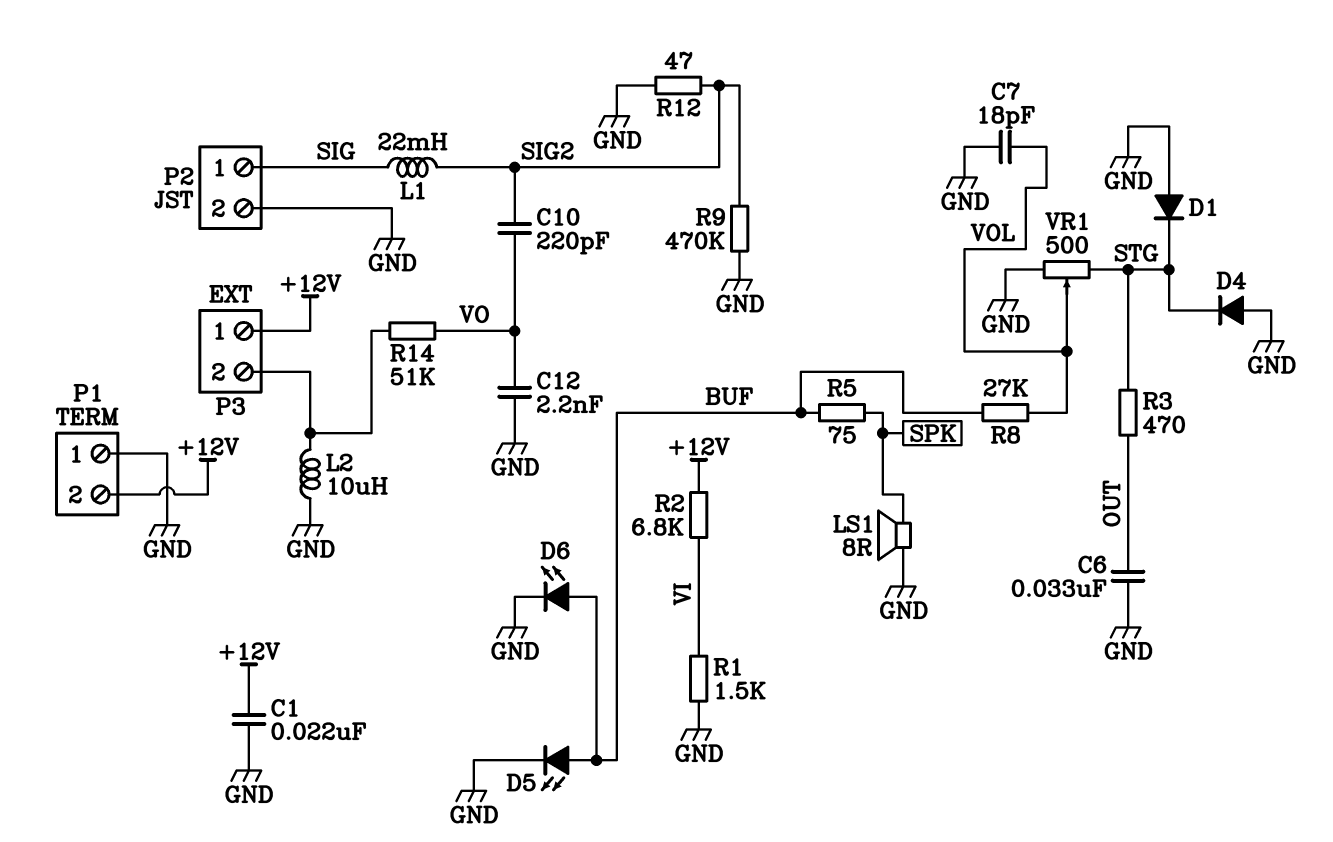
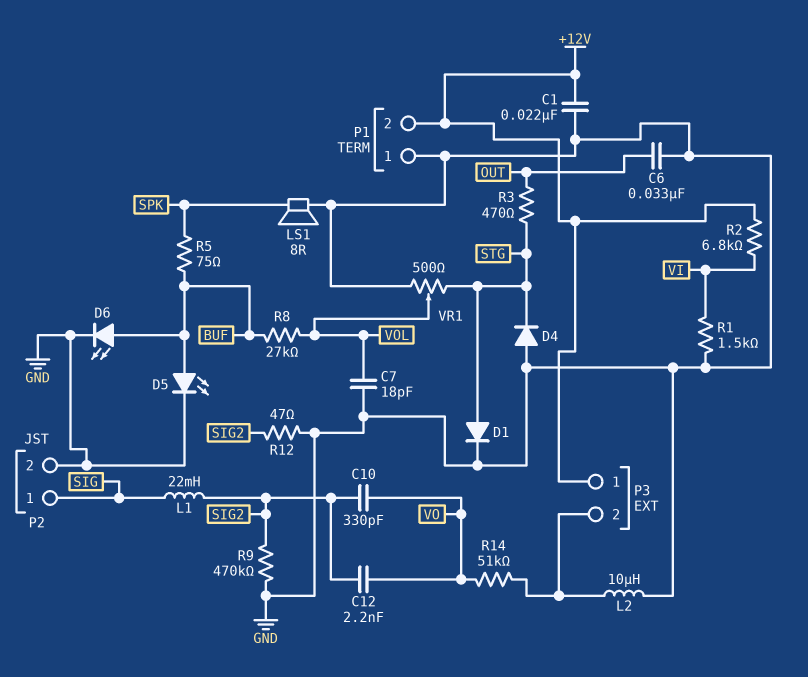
C10: 220pF (SIG2, VO) -> 330pF (SIG2, VO)
C12: 2.2nF (GND, VO) -> 2.2nF (SIG2, VO)
D1: diode (A GND, K STG) -> diode (A STG, K GND)

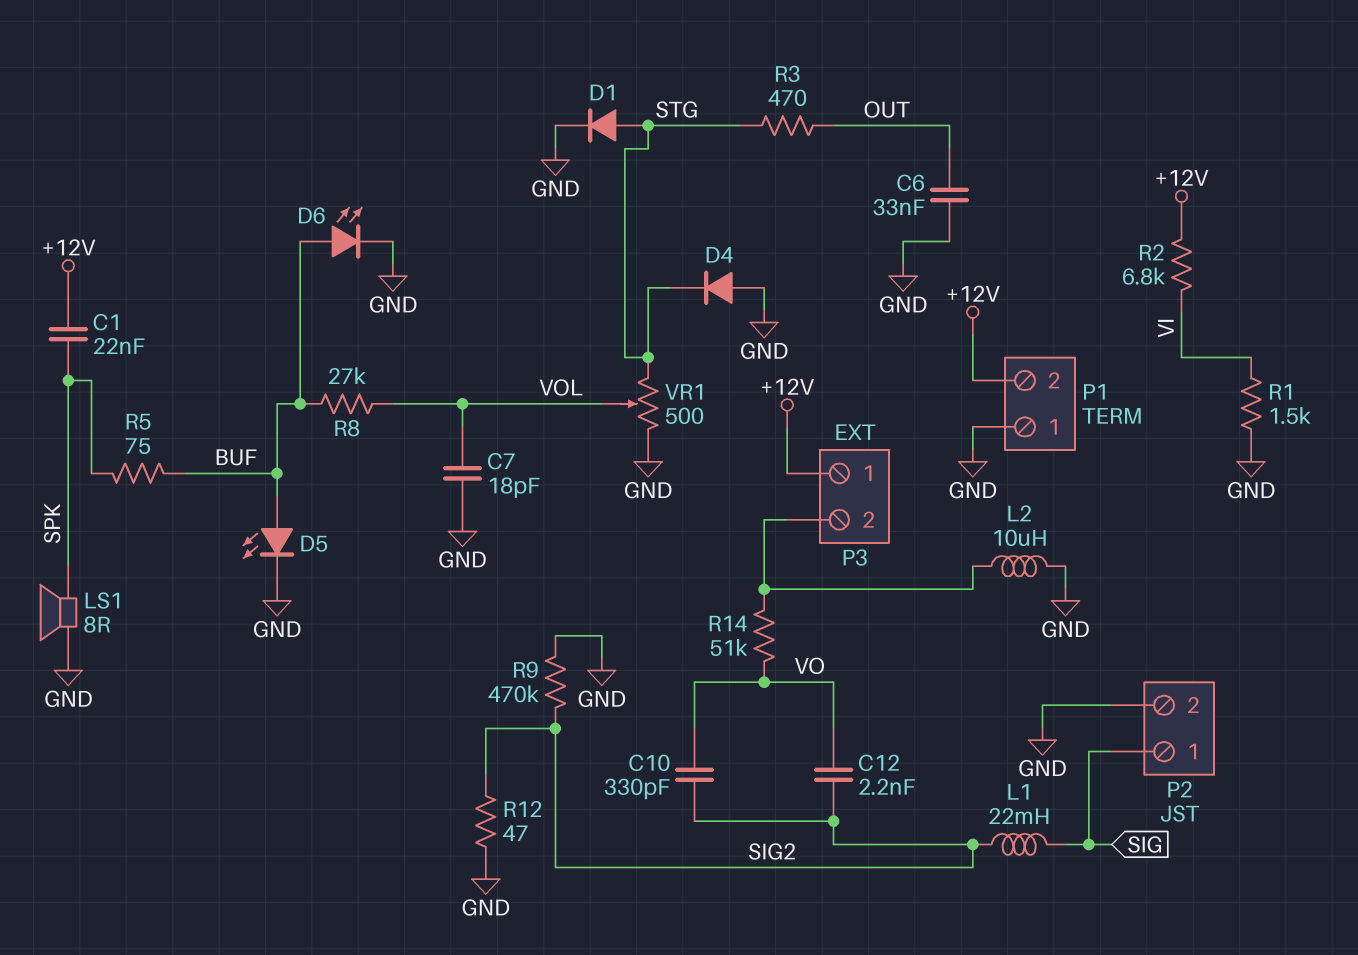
C1: 22nF (+12V, GND) -> 22nF (+12V, SPK)

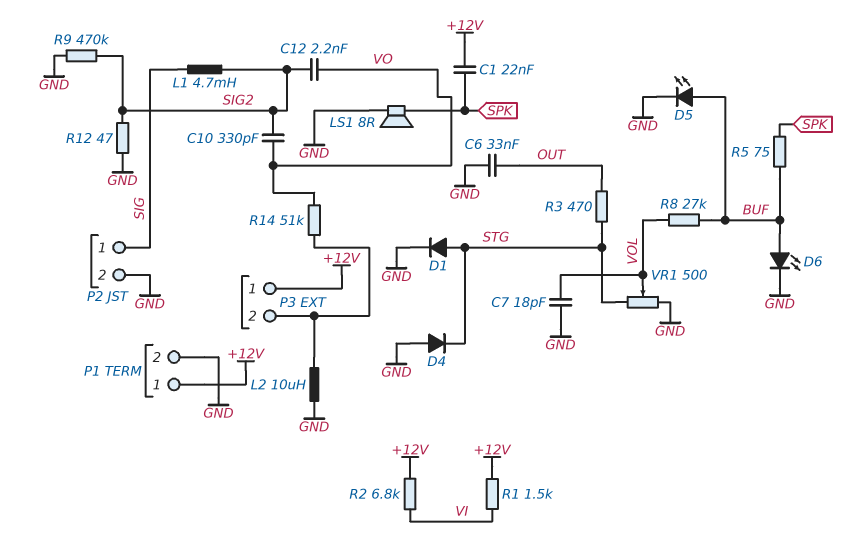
L1: 22mH (SIG, SIG2) -> 4.7mH (SIG, SIG2)
P1 pin 1: GND -> +12V
P1 pin 2: +12V -> GND
R1: 1.5k (GND, VI) -> 1.5k (+12V, VI)

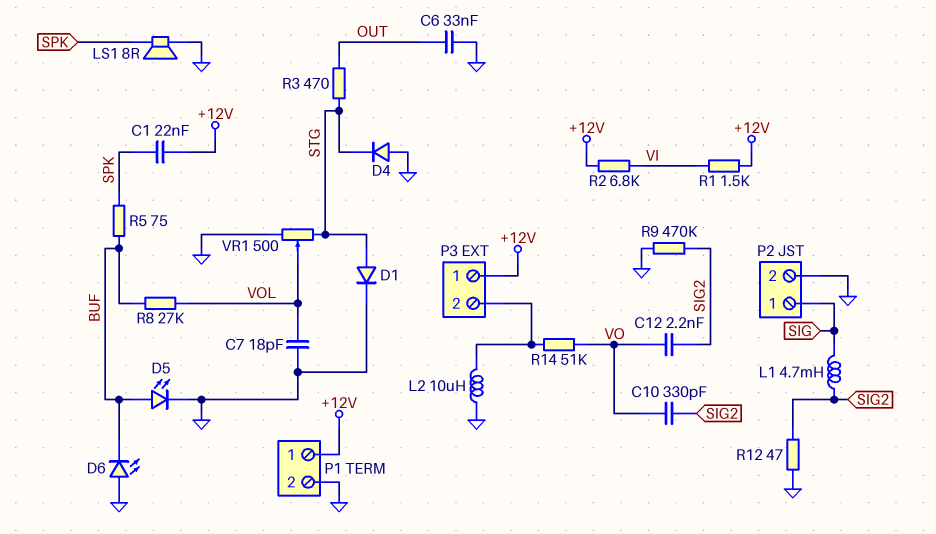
D6: LED (A BUF, K GND) -> LED (A GND, K BUF)

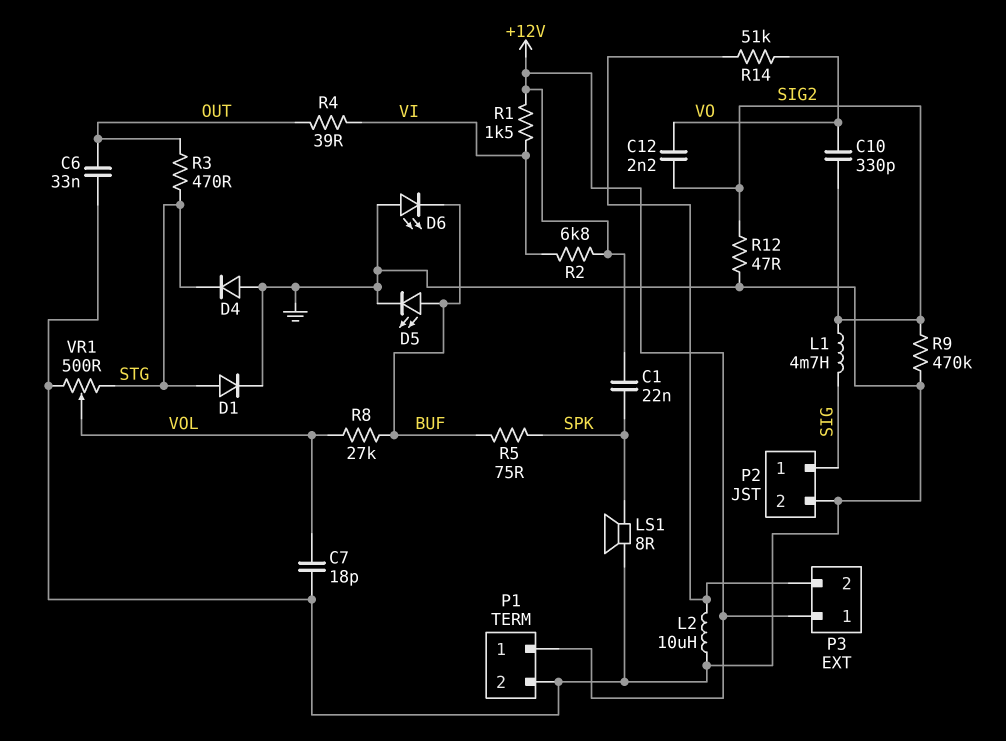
R4: none -> 39 (OUT, VI)

